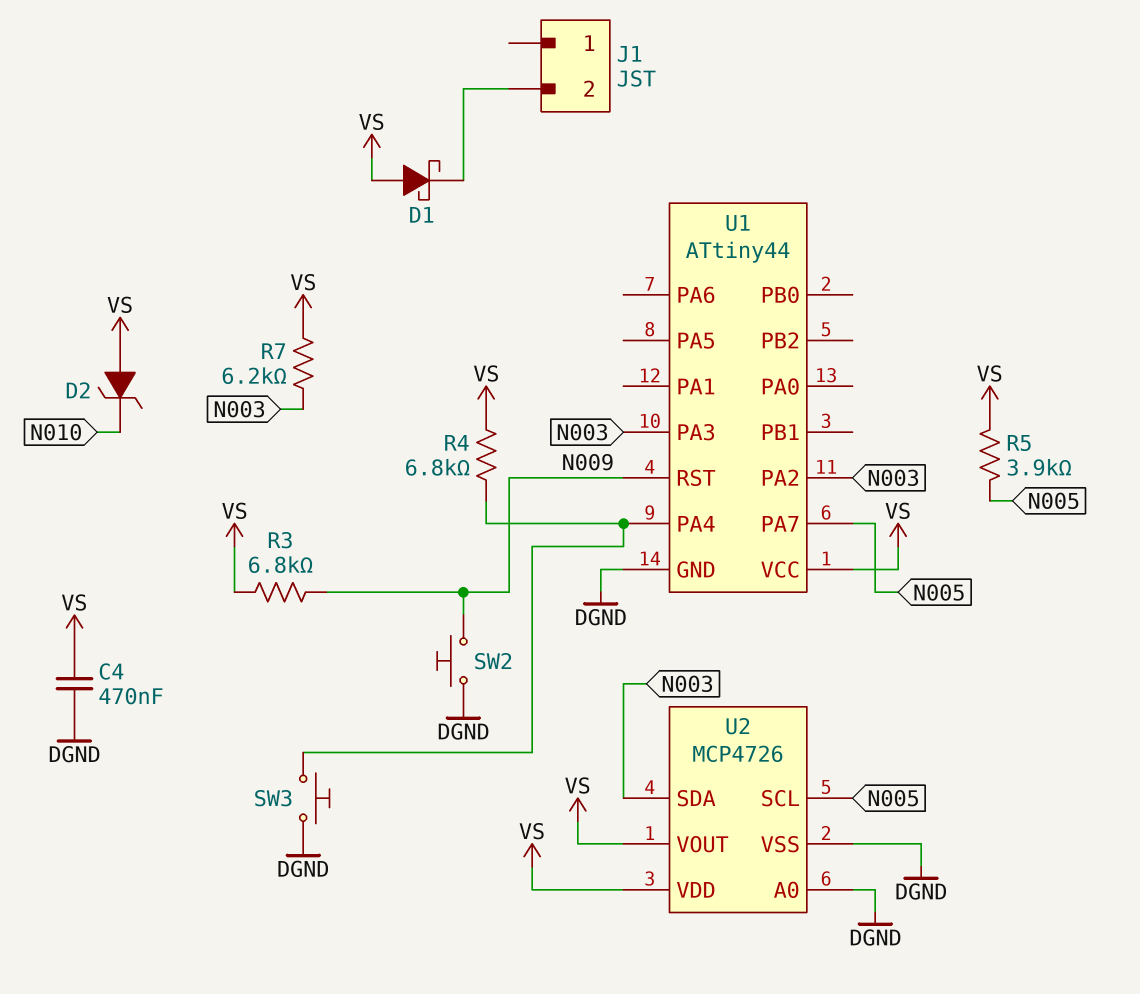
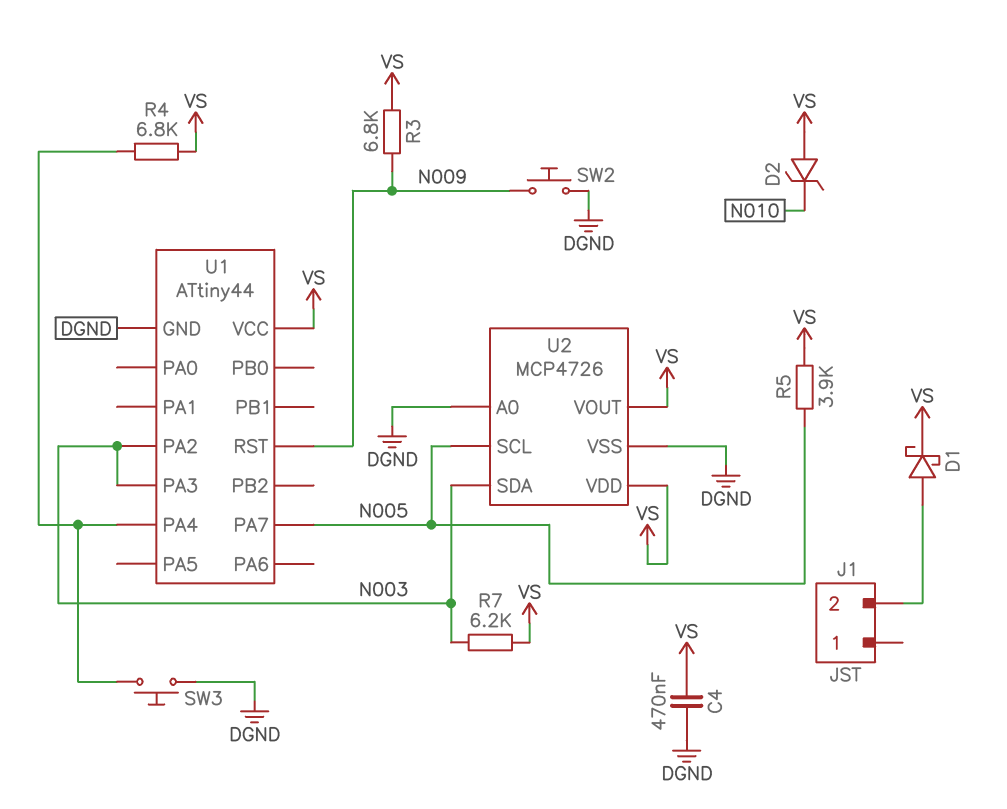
D1: schottky (A VS, K J1/2) -> schottky (A J1/2, K VS)

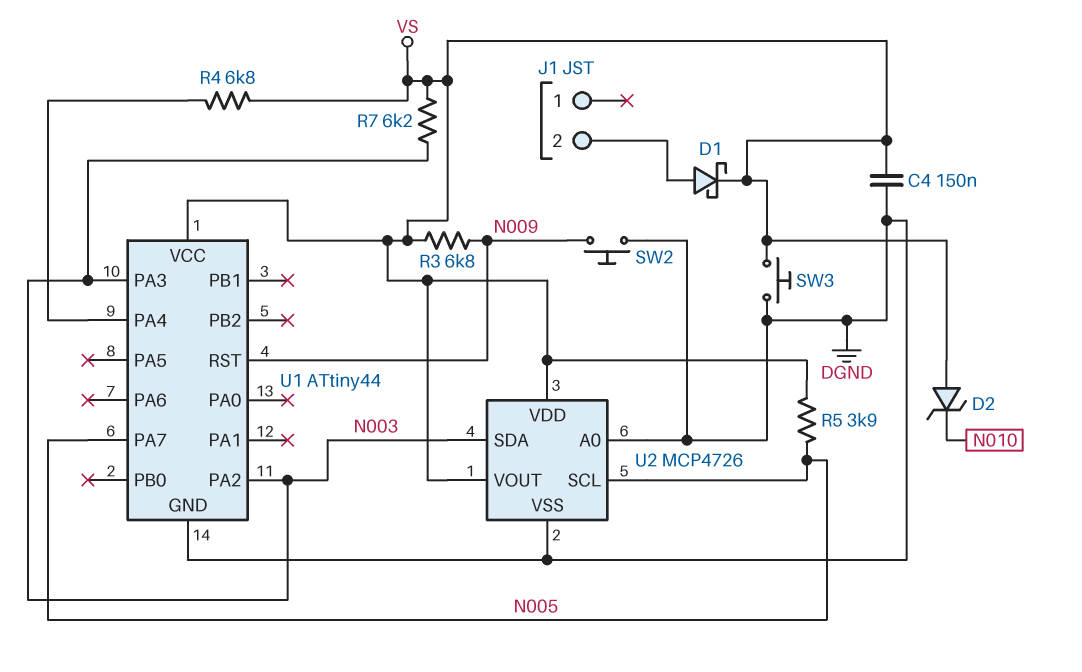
C4: 470nF (DGND, VS) -> 150nF (DGND, VS)
SW3: button (DGND, U1/PA4) -> button (DGND, VS)

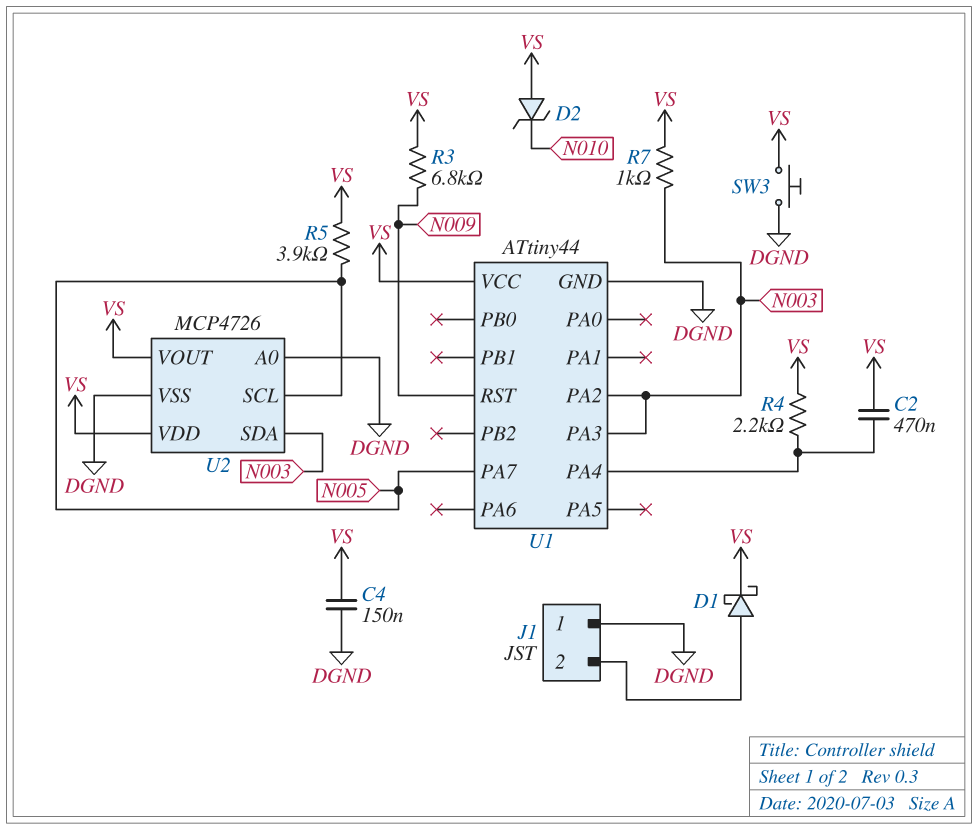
C2: none -> 470nF (U1/PA4, VS)
J1 pin 1: none -> DGND
R4: 6.8k (U1/PA4, VS) -> 2.2k (U1/PA4, VS)
R7: 6.2k (N003, VS) -> 1k (N003, VS)
SW2: button (DGND, N009) -> none

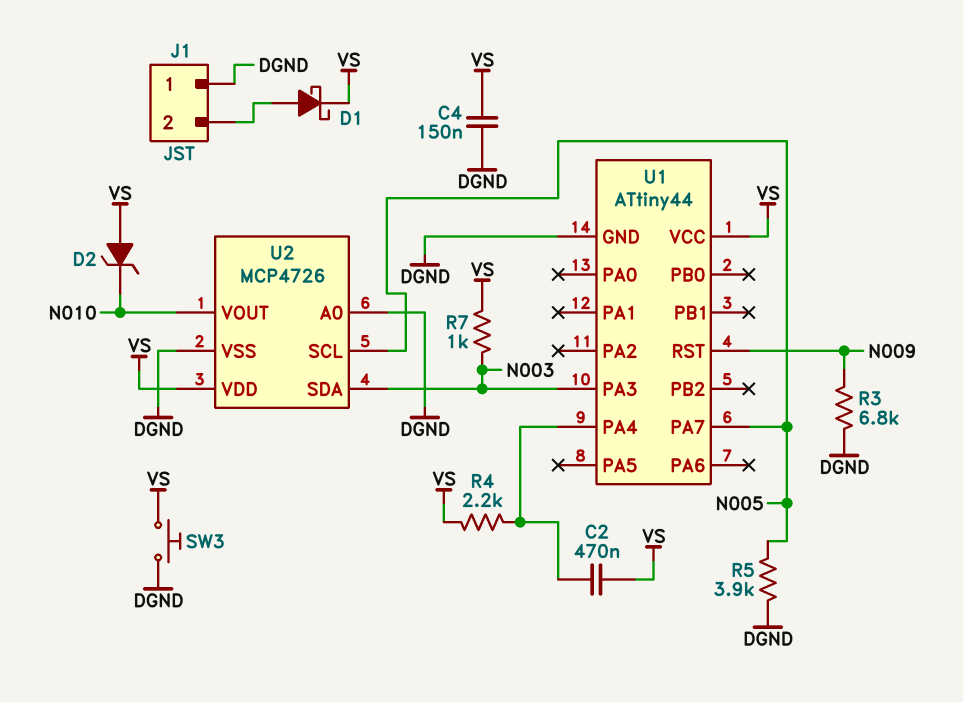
R3: 6.8k (N009, VS) -> 6.8k (DGND, N009)
R5: 3.9k (N005, VS) -> 3.9k (DGND, N005)
U1 pin PA2: N003 -> none
U2 pin VOUT: VS -> N010

